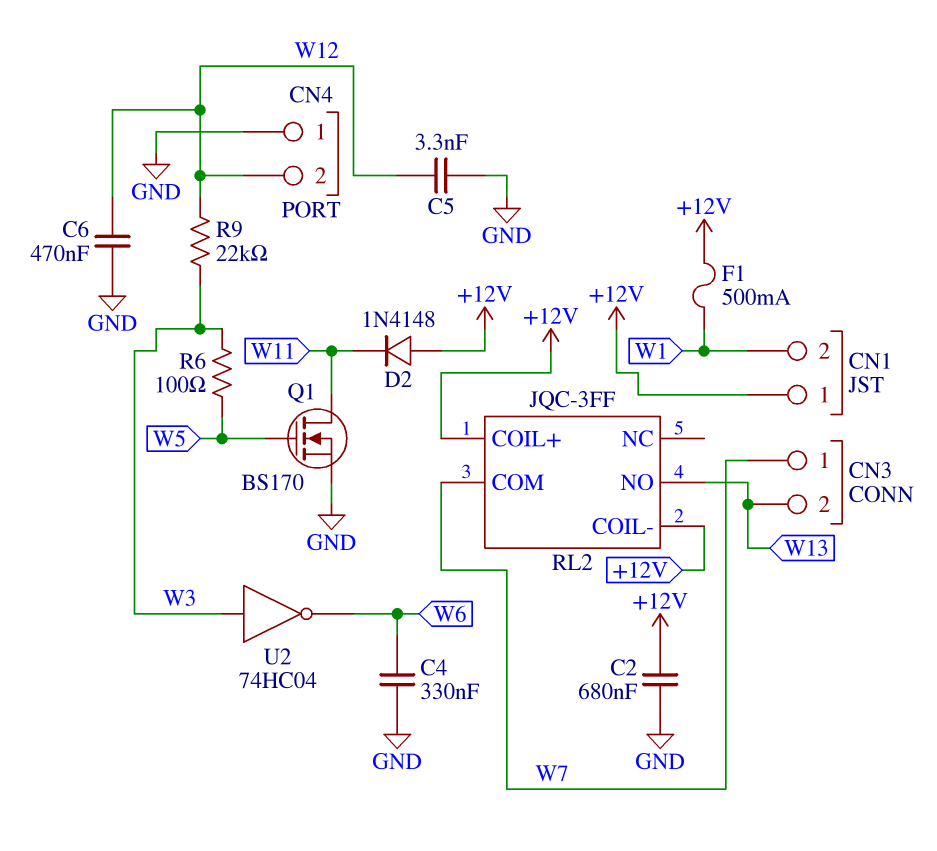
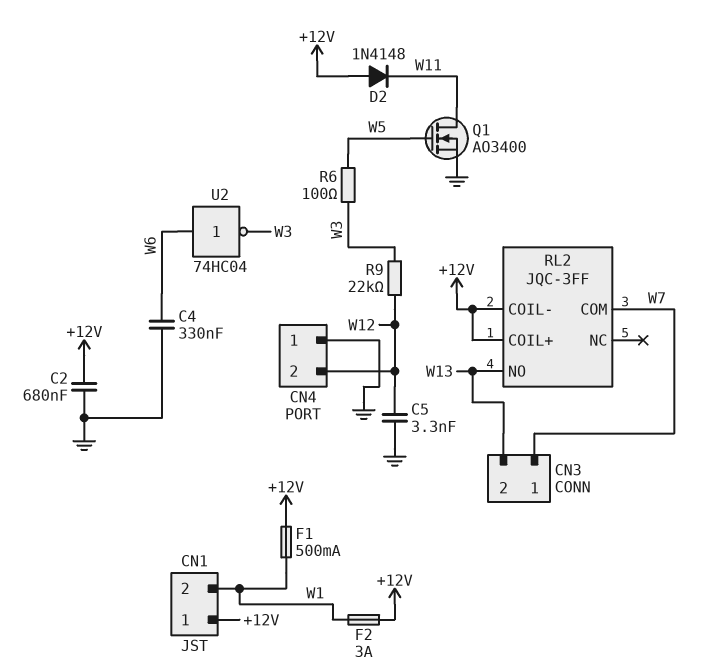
C6: 470nF (GND, W12) -> none
F2: none -> 3A (+12V, W1)
Q1: NMOS BS170 (G W5, D W11, S GND) -> NMOS AO3400 (G W5, D W11, S GND)
U2: NOT 74HC04 (in W3, out W6) -> NOT 74HC04 (in W6, out W3)

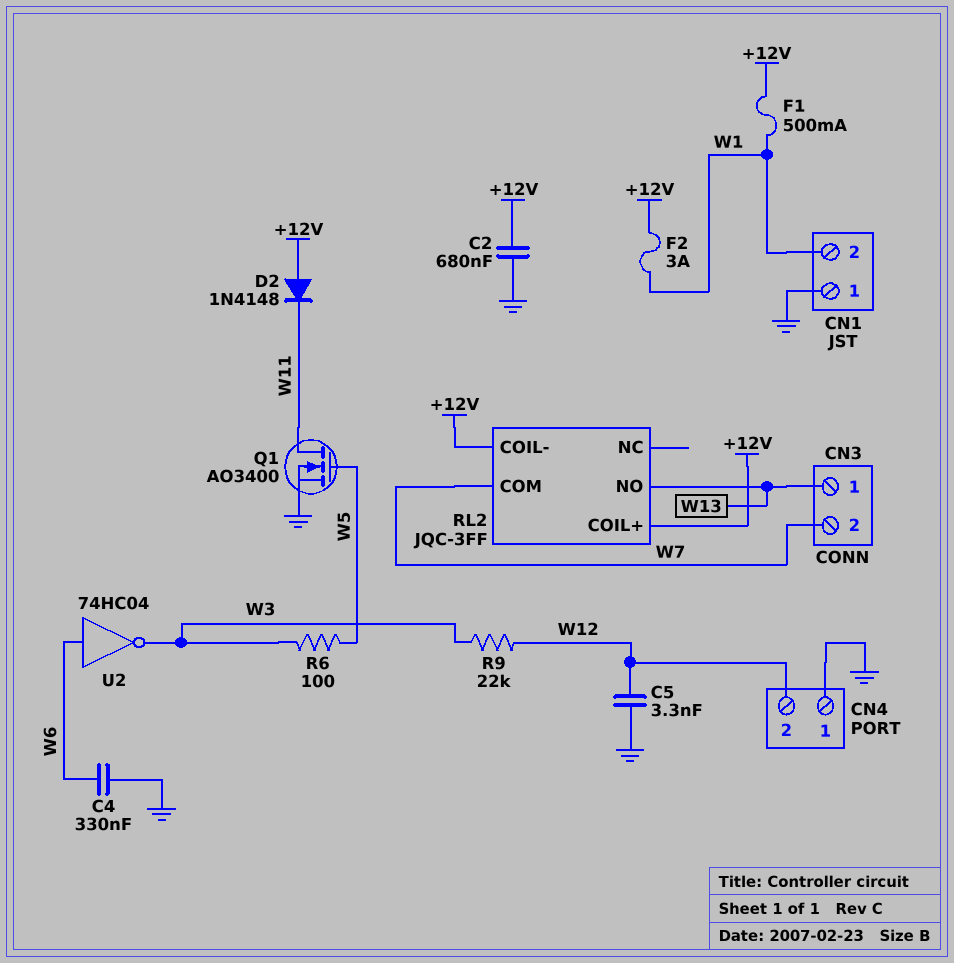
CN1 pin 1: +12V -> GND
CN3 pin 1: W7 -> W13
CN3 pin 2: W13 -> W7

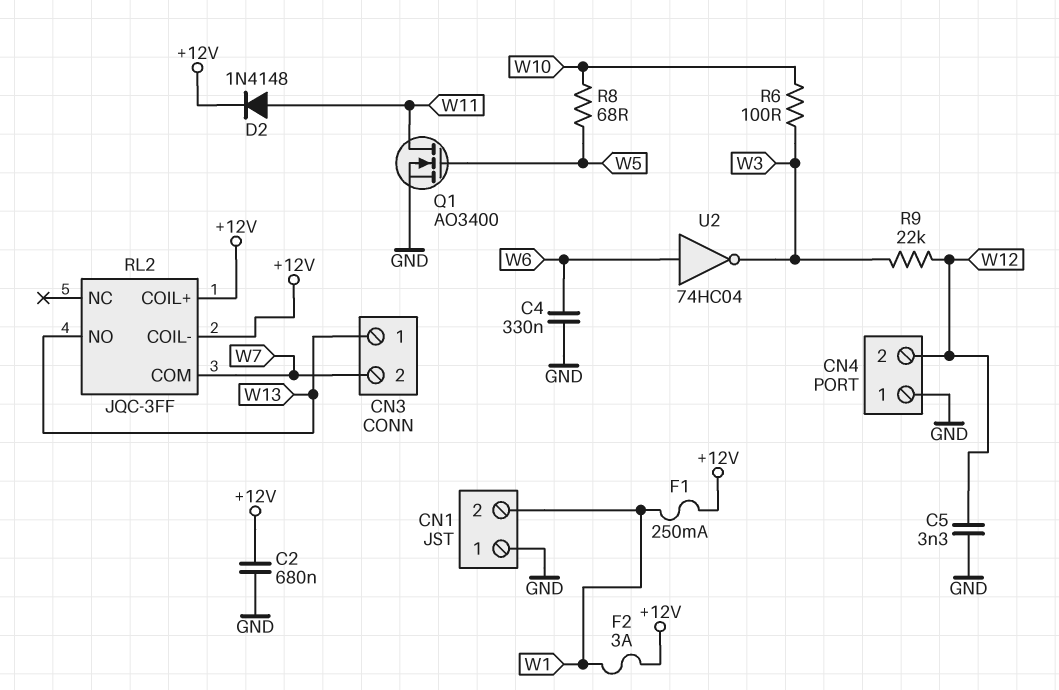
D2: diode 1N4148 (A +12V, K W11) -> diode 1N4148 (A W11, K +12V)
F1: 500mA (+12V, W1) -> 250mA (+12V, W1)
R6: 100 (W3, W5) -> 100 (W3, W10)
R8: none -> 68 (W5, W10)

